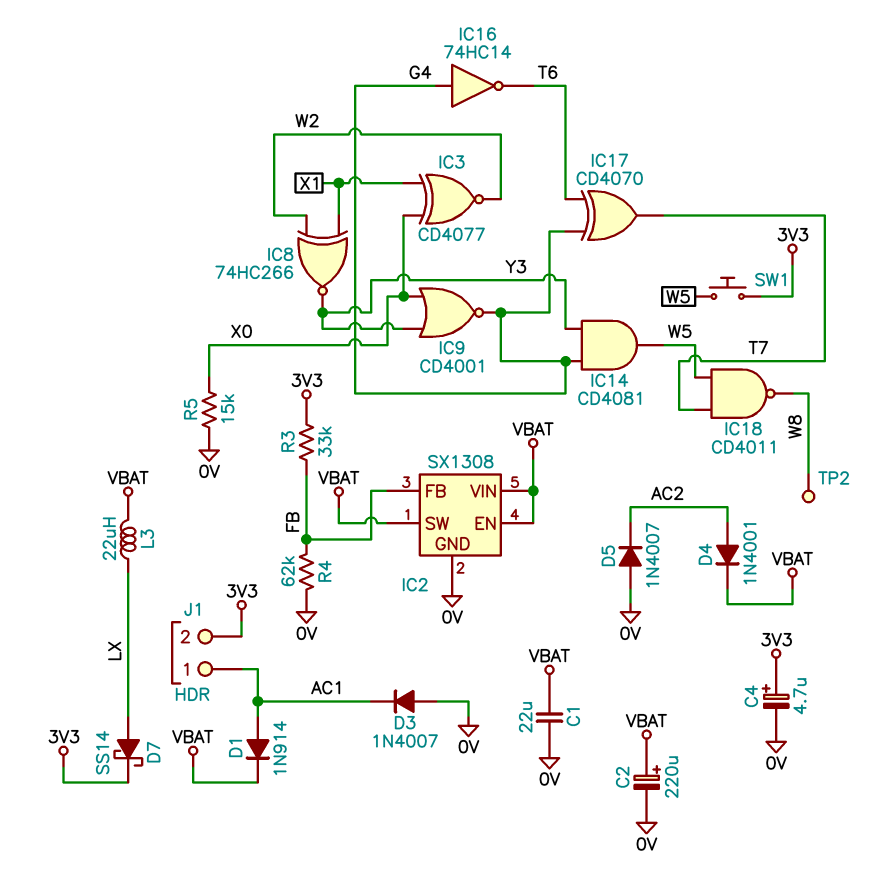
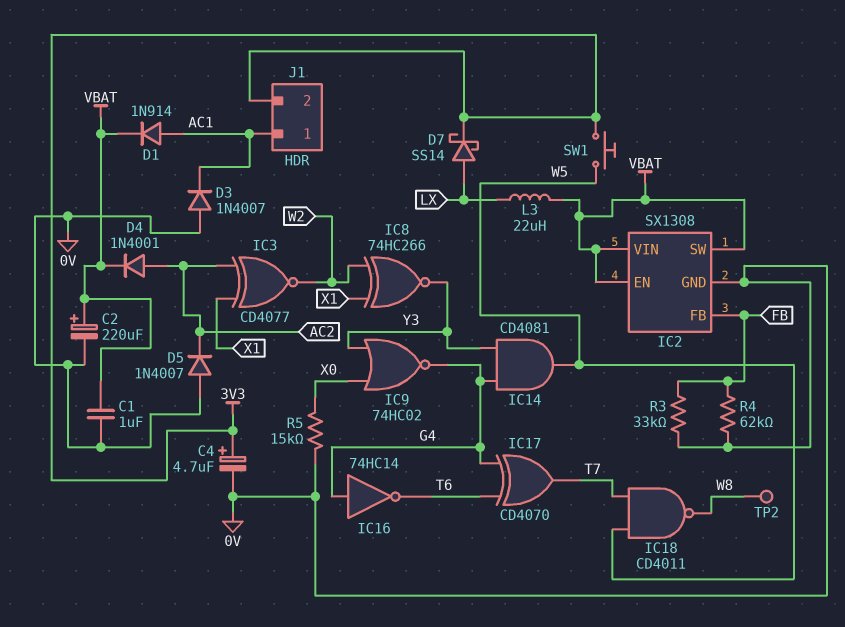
C1: 22uF (0V, VBAT) -> 1uF (0V, VBAT)
IC3: XNOR CD4077 (in X0, in X1, out W2) -> XNOR CD4077 (in AC2, in X1, out W2)
IC9: NOR CD4001 (in X0, in Y3, out G4) -> NOR 74HC02 (in X0, in Y3, out G4)
R3: 33k (3V3, FB) -> 33k (0V, FB)

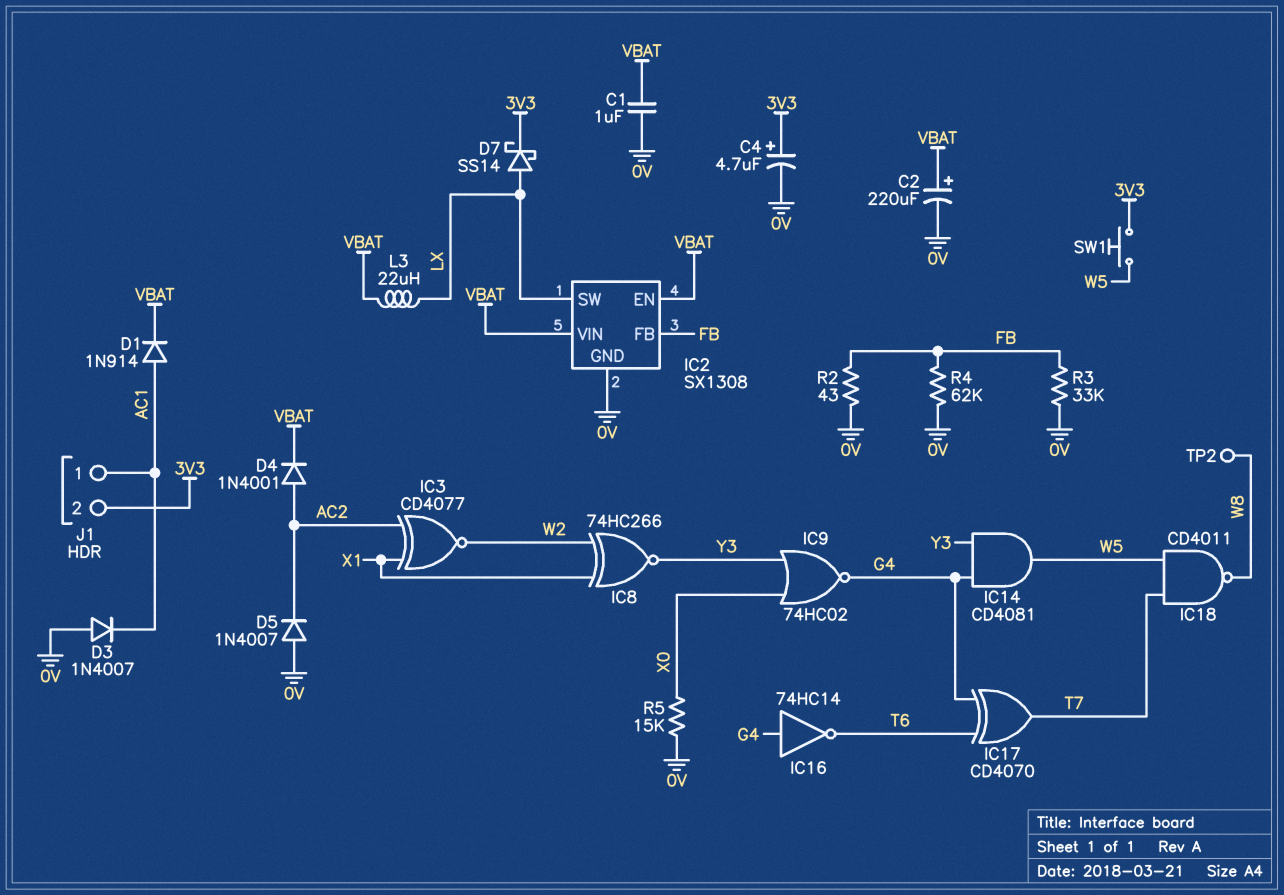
IC2 pin SW: VBAT -> LX
R2: none -> 43 (0V, FB)

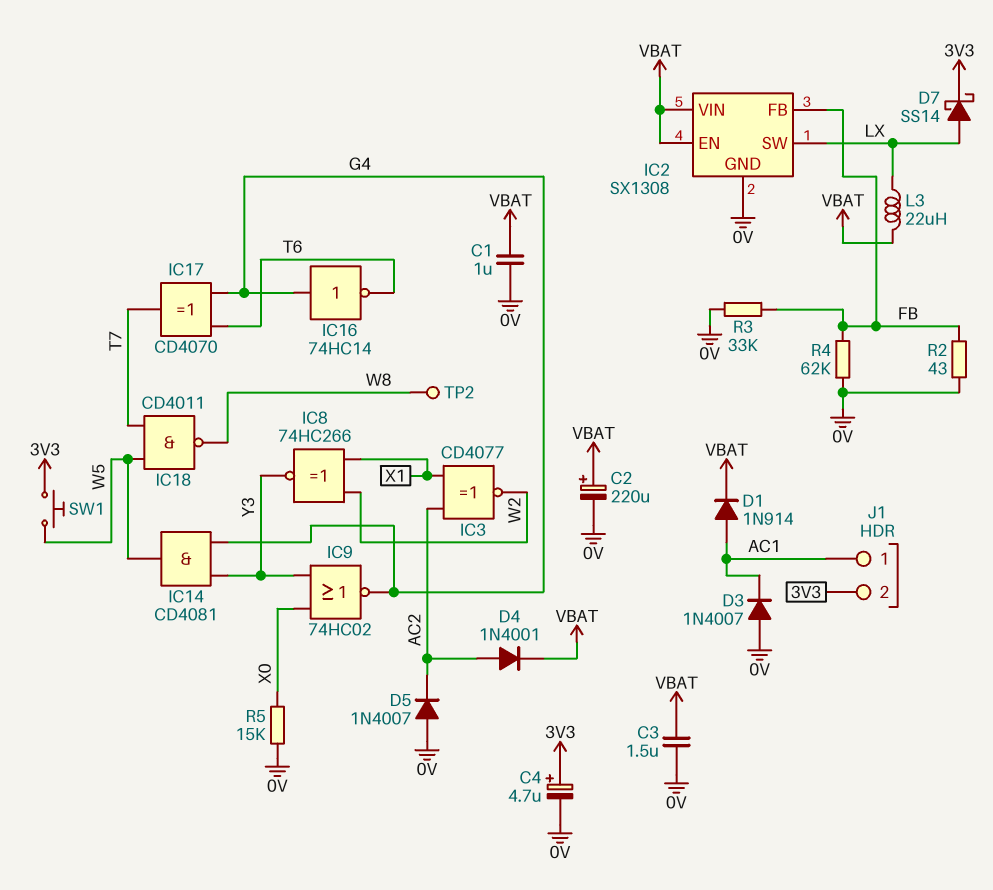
C3: none -> 1.5uF (0V, VBAT)

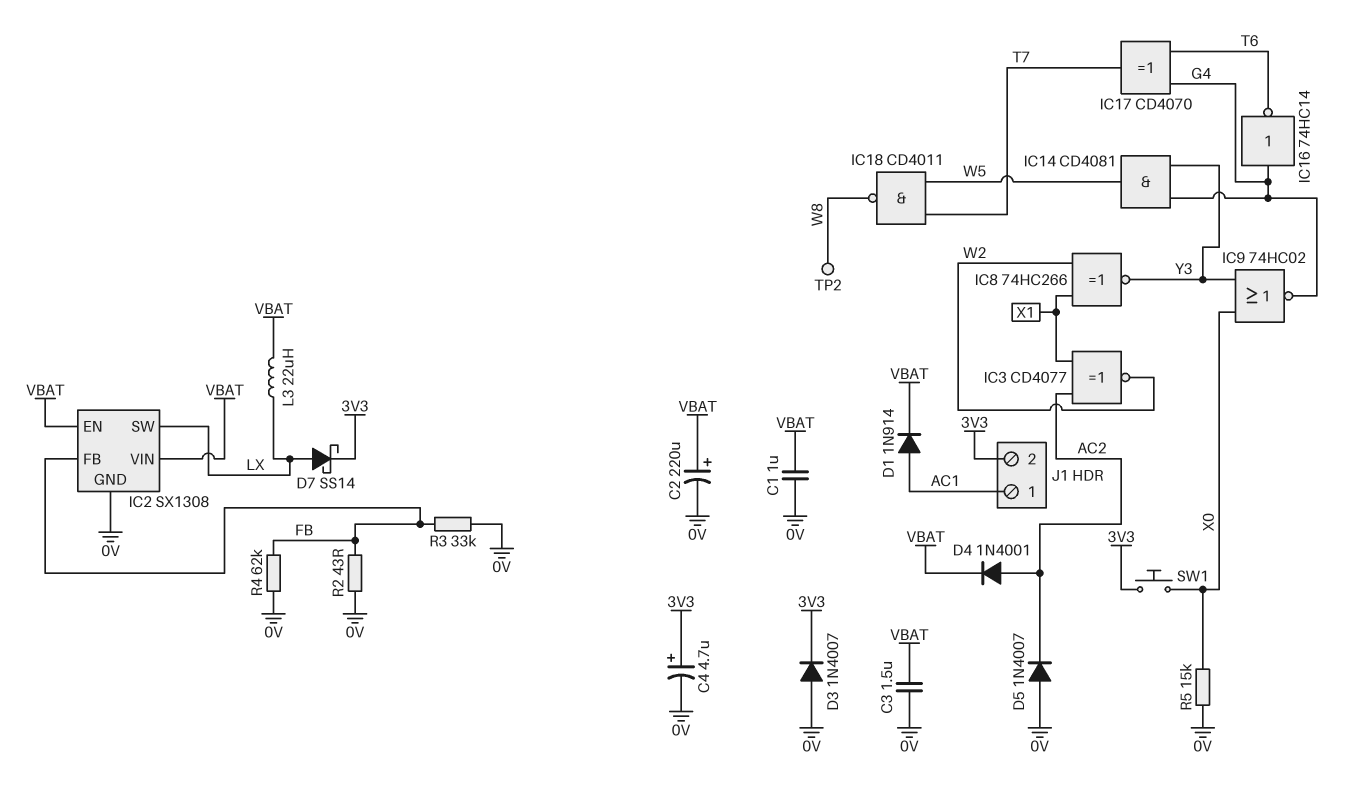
D3: diode 1N4007 (A 0V, K AC1) -> diode 1N4007 (A 0V, K 3V3)
SW1: button (3V3, W5) -> button (3V3, X0)

